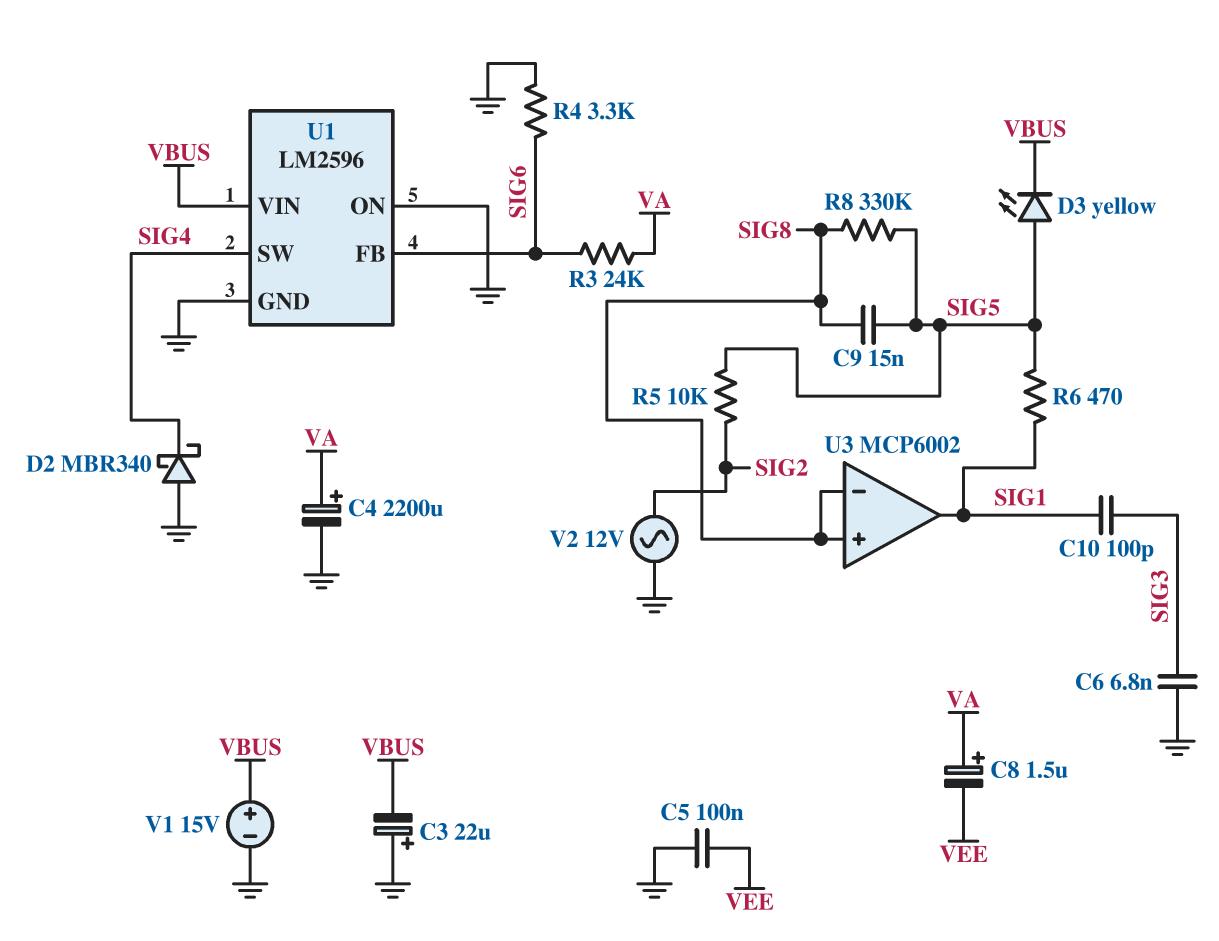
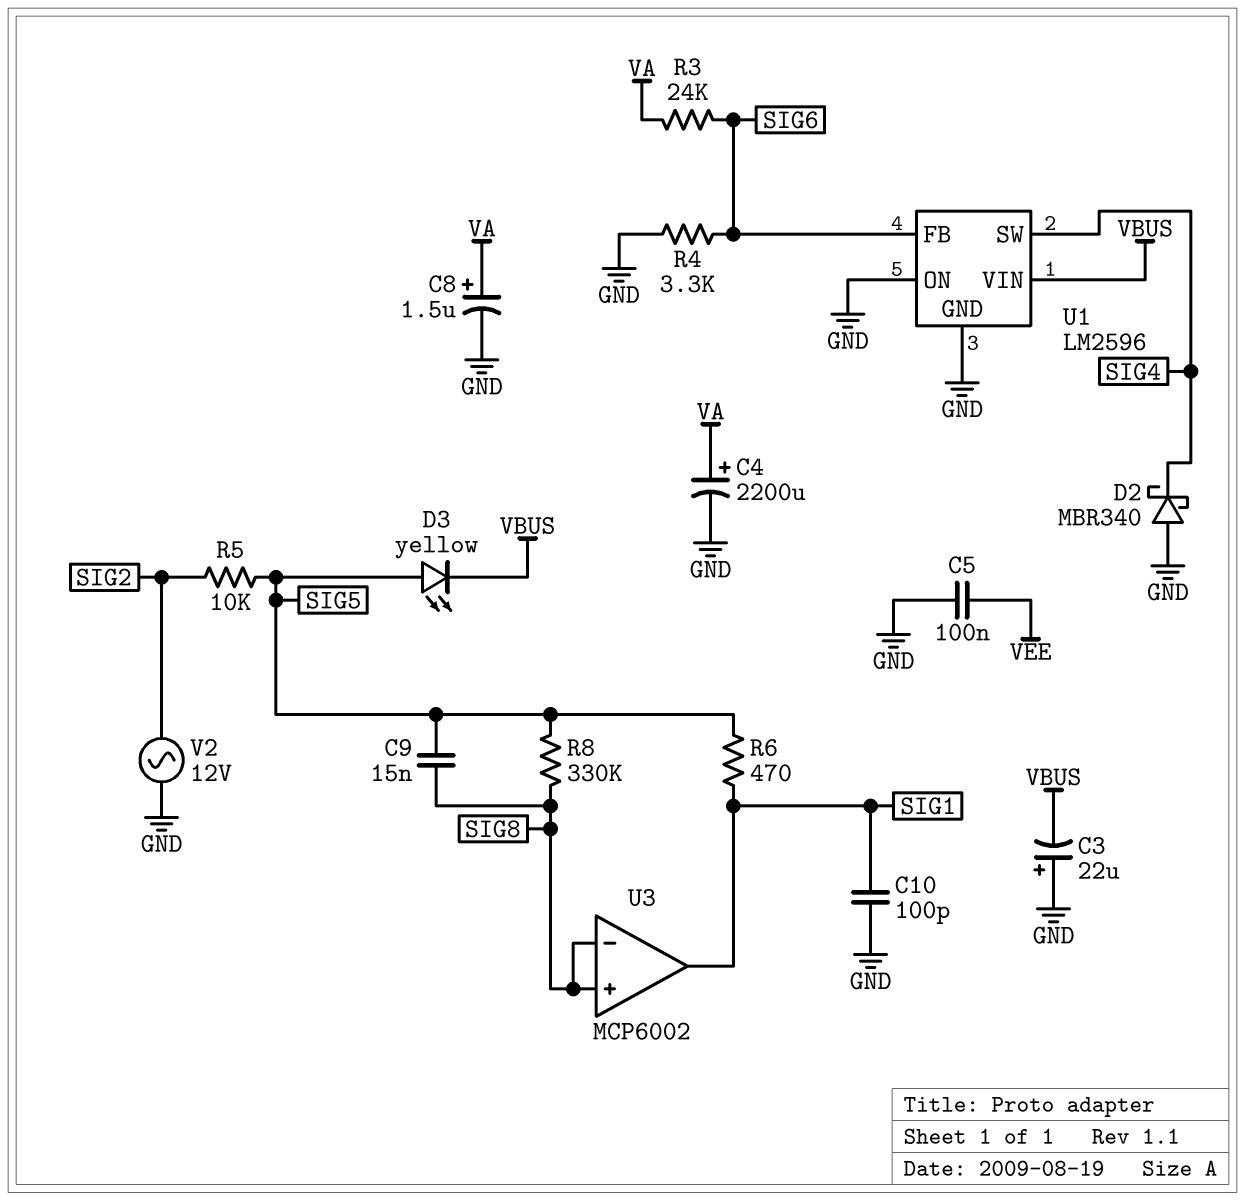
C6: 6.8nF (GND, SIG3) -> none
C8: 1.5uF (plus VA, minus VEE) -> 1.5uF (plus VA, minus GND)
C10: 100pF (SIG1, SIG3) -> 100pF (GND, SIG1)
V1: 15V (plus VBUS, minus GND) -> none

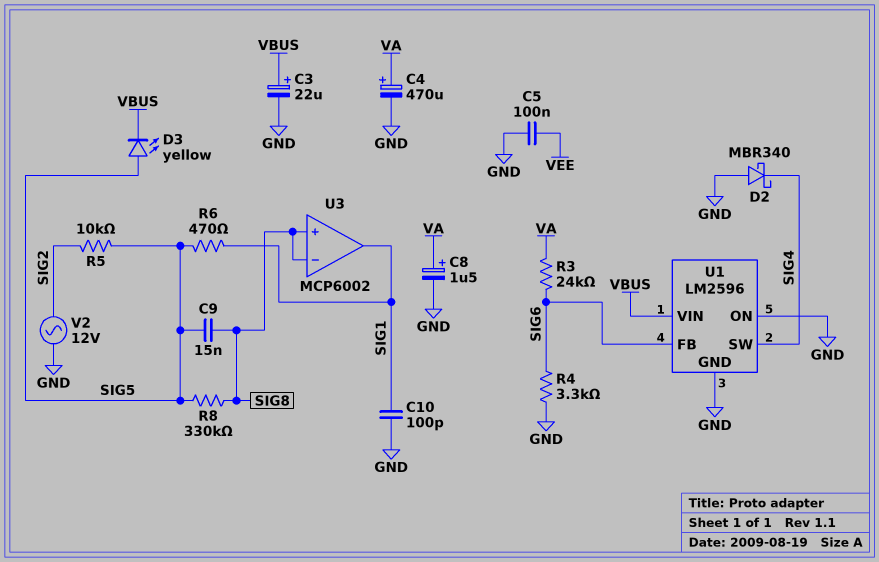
C3: 22uF (plus GND, minus VBUS) -> 22uF (plus VBUS, minus GND)
C4: 2200uF (plus VA, minus GND) -> 470uF (plus VA, minus GND)

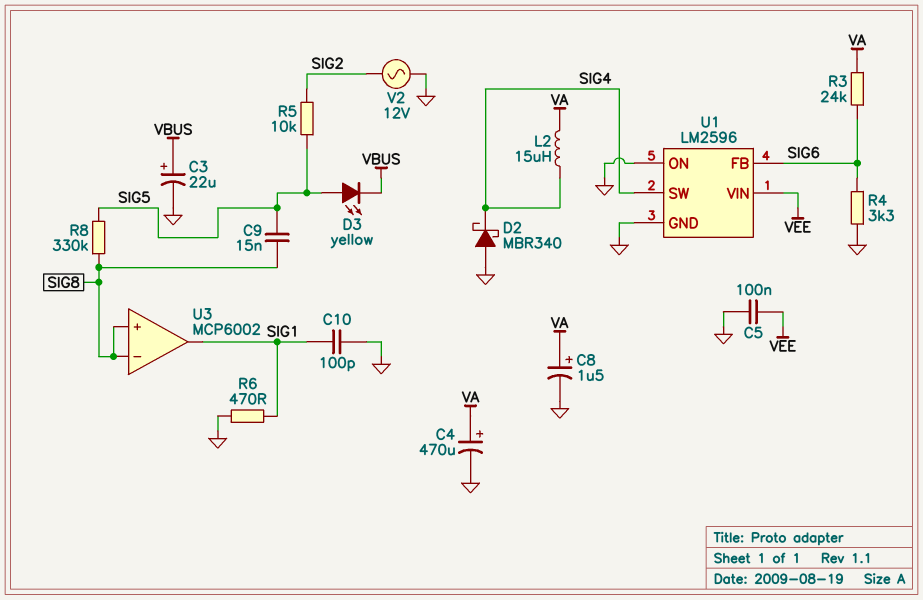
L2: none -> 15uH (SIG4, VA)
R6: 470 (SIG1, SIG5) -> 470 (GND, SIG1)
U1 pin VIN: VBUS -> VEE

